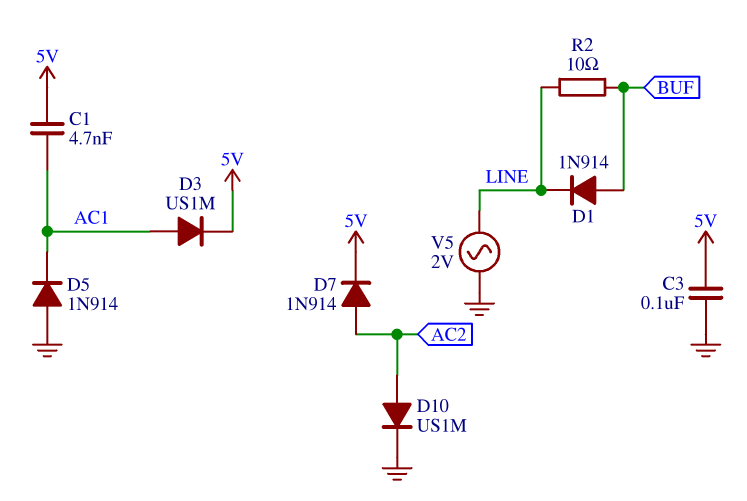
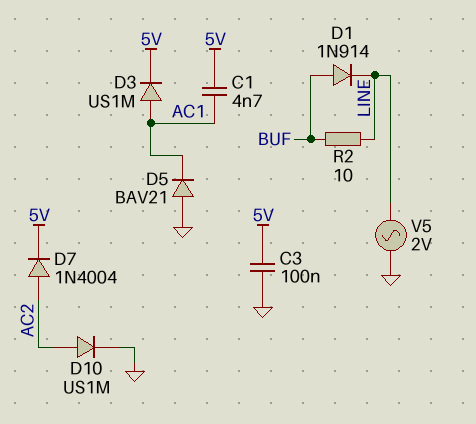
D5: diode 1N914 (A GND, K AC1) -> diode BAV21 (A GND, K AC1)
D7: diode 1N914 (A AC2, K 5V) -> diode 1N4004 (A AC2, K 5V)

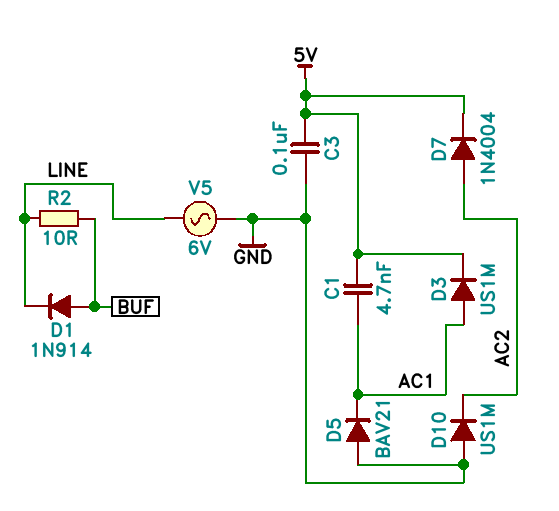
D10: diode US1M (A AC2, K GND) -> diode US1M (A GND, K AC2)
V5: AC 2V (GND, LINE) -> AC 6V (GND, LINE)

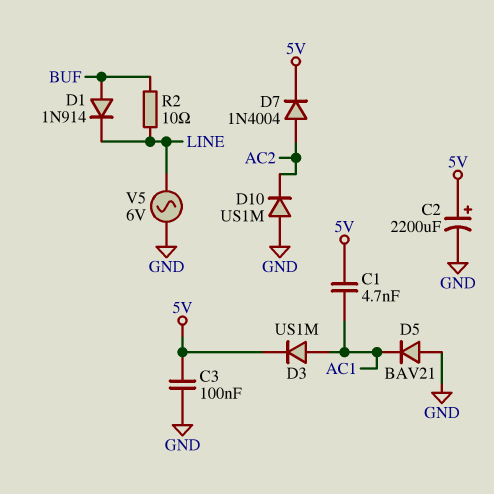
C2: none -> 2200uF (plus 5V, minus GND)

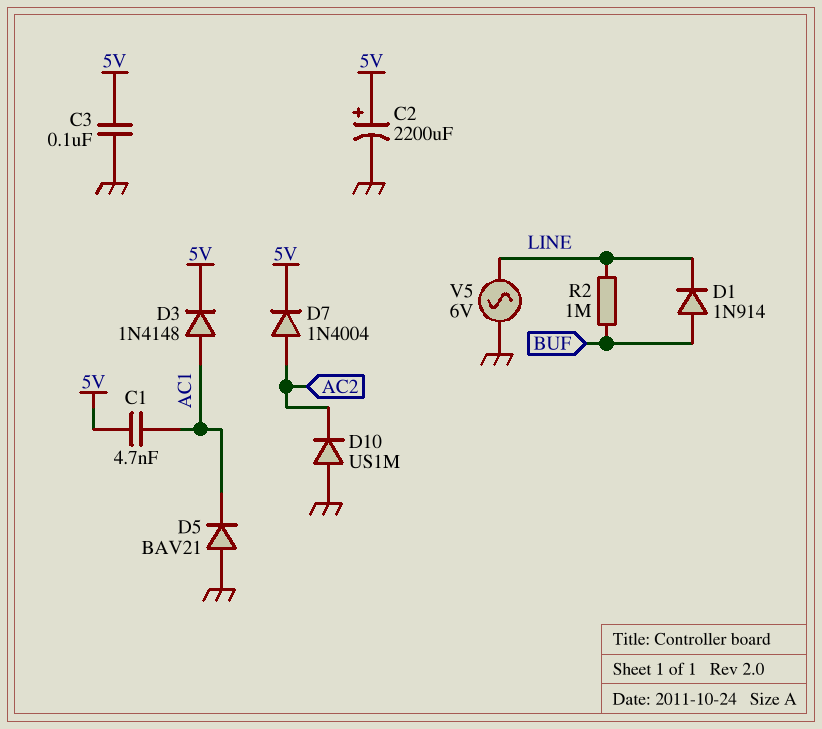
D3: diode US1M (A AC1, K 5V) -> diode 1N4148 (A AC1, K 5V)
R2: 10 (BUF, LINE) -> 1M (BUF, LINE)

